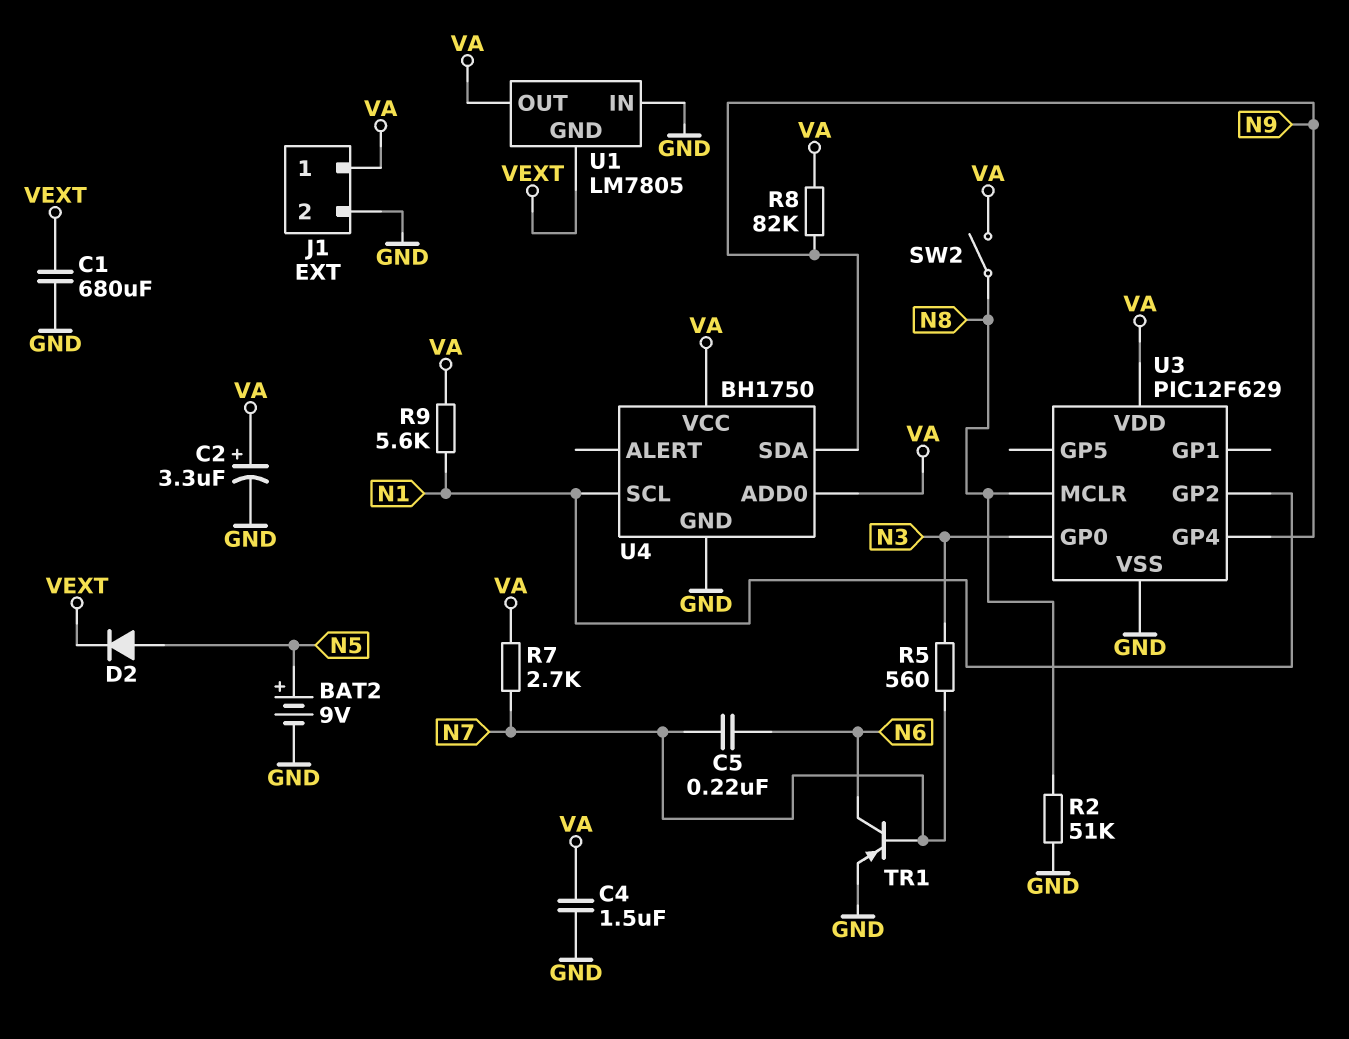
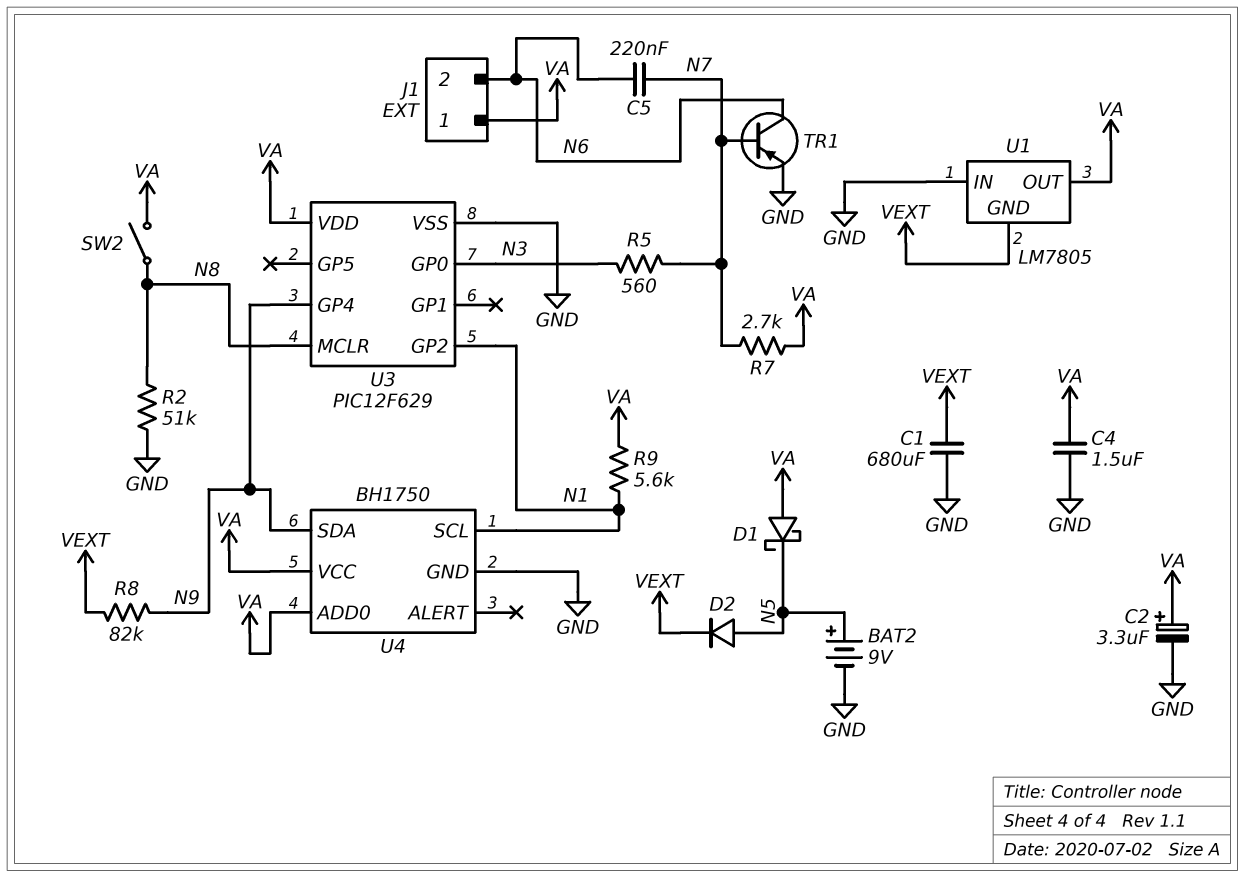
D1: none -> schottky (A VA, K N5)
J1 pin 2: GND -> N6
R8: 82k (N9, VA) -> 82k (N9, VEXT)

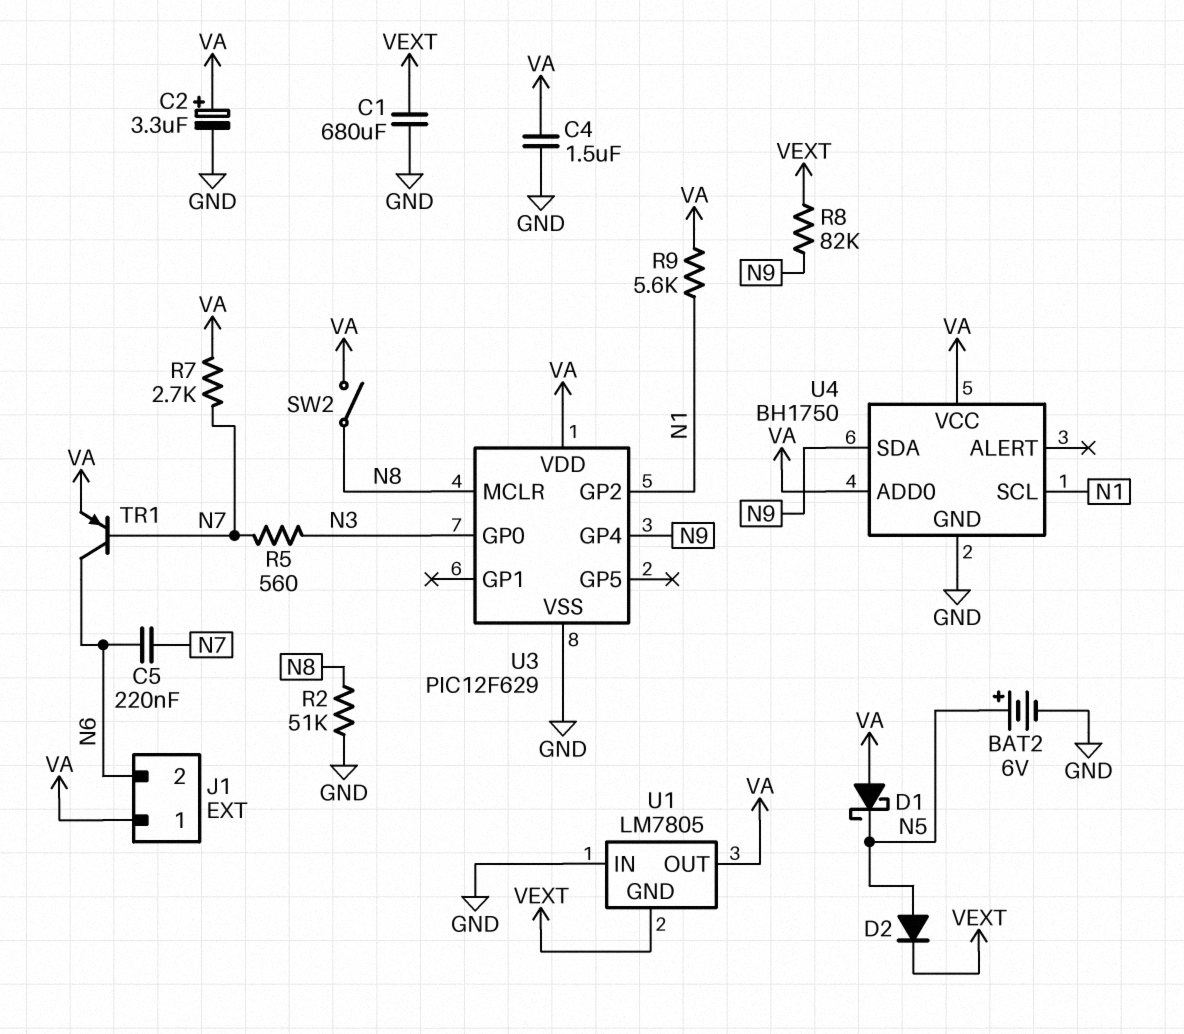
BAT2: 9V (plus N5, minus GND) -> 6V (plus N5, minus GND)
TR1: PNP (B N7, C N6, E GND) -> PNP (B N7, C N6, E VA)

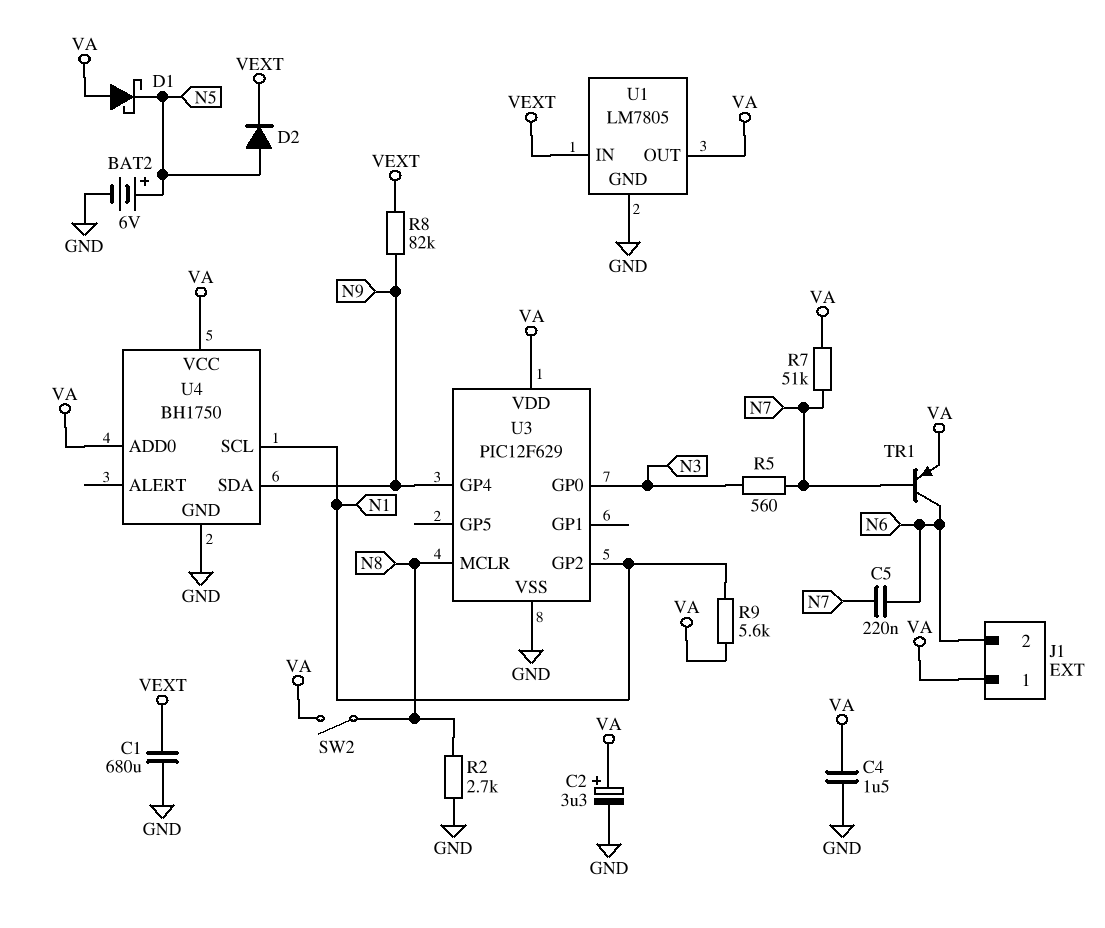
R2: 51k (GND, N8) -> 2.7k (GND, N8)
R7: 2.7k (N7, VA) -> 51k (N7, VA)
U1 pin GND: VEXT -> GND
U1 pin IN: GND -> VEXT

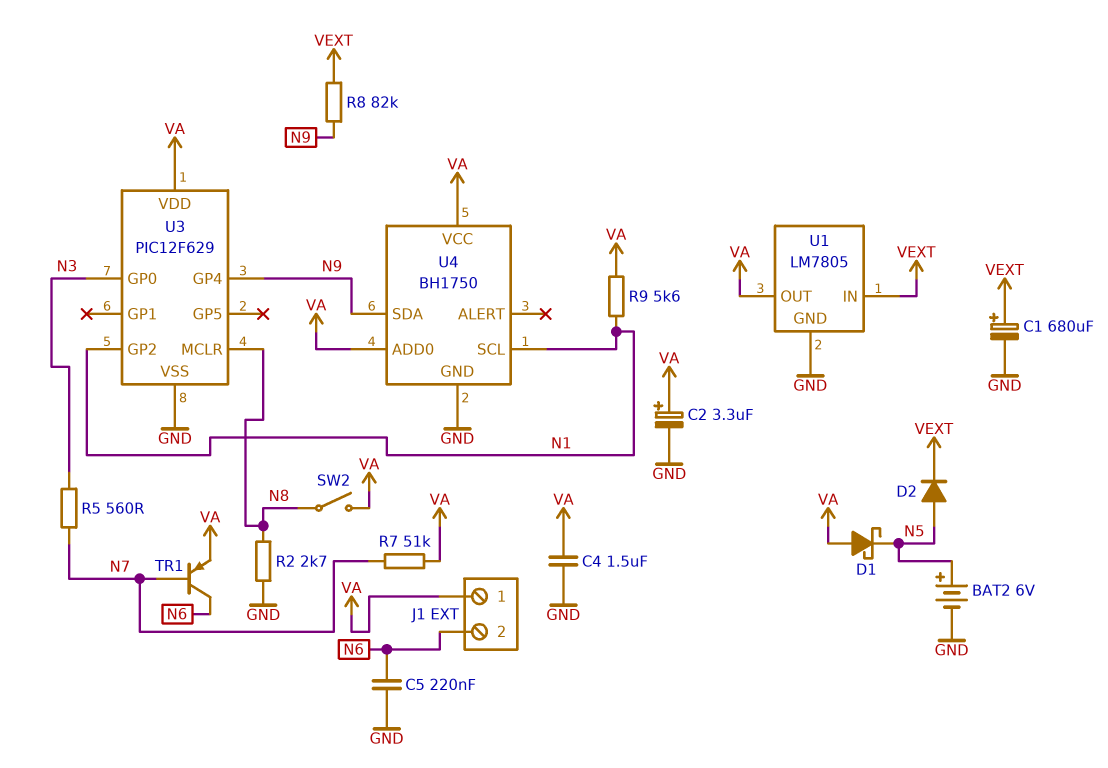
C1: 680uF (GND, VEXT) -> 680uF (plus VEXT, minus GND)
C5: 220nF (N6, N7) -> 220nF (GND, N6)

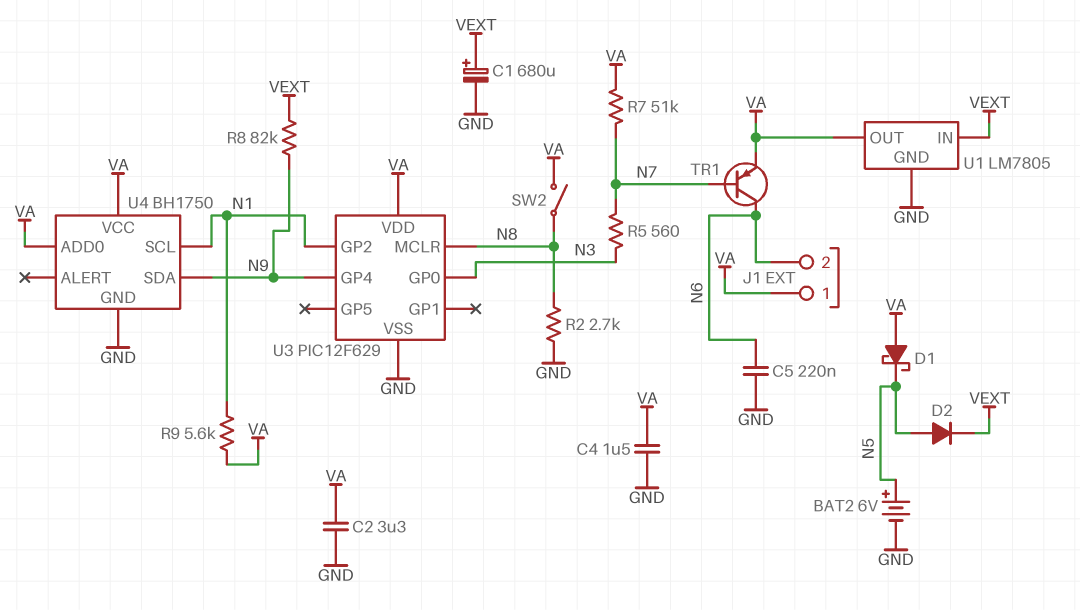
C2: 3.3uF (plus VA, minus GND) -> 3.3uF (GND, VA)

